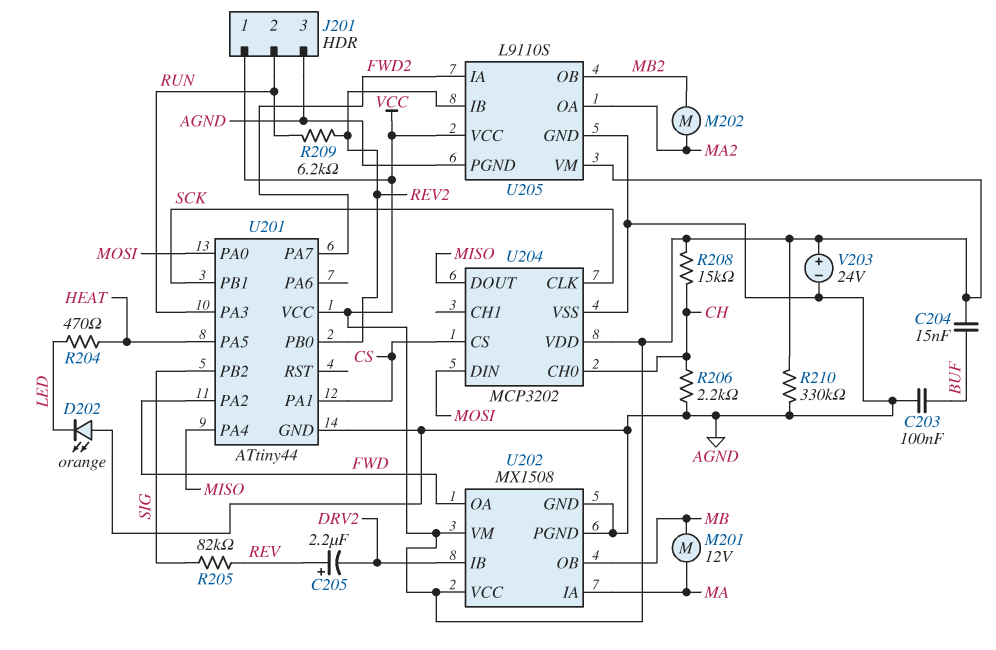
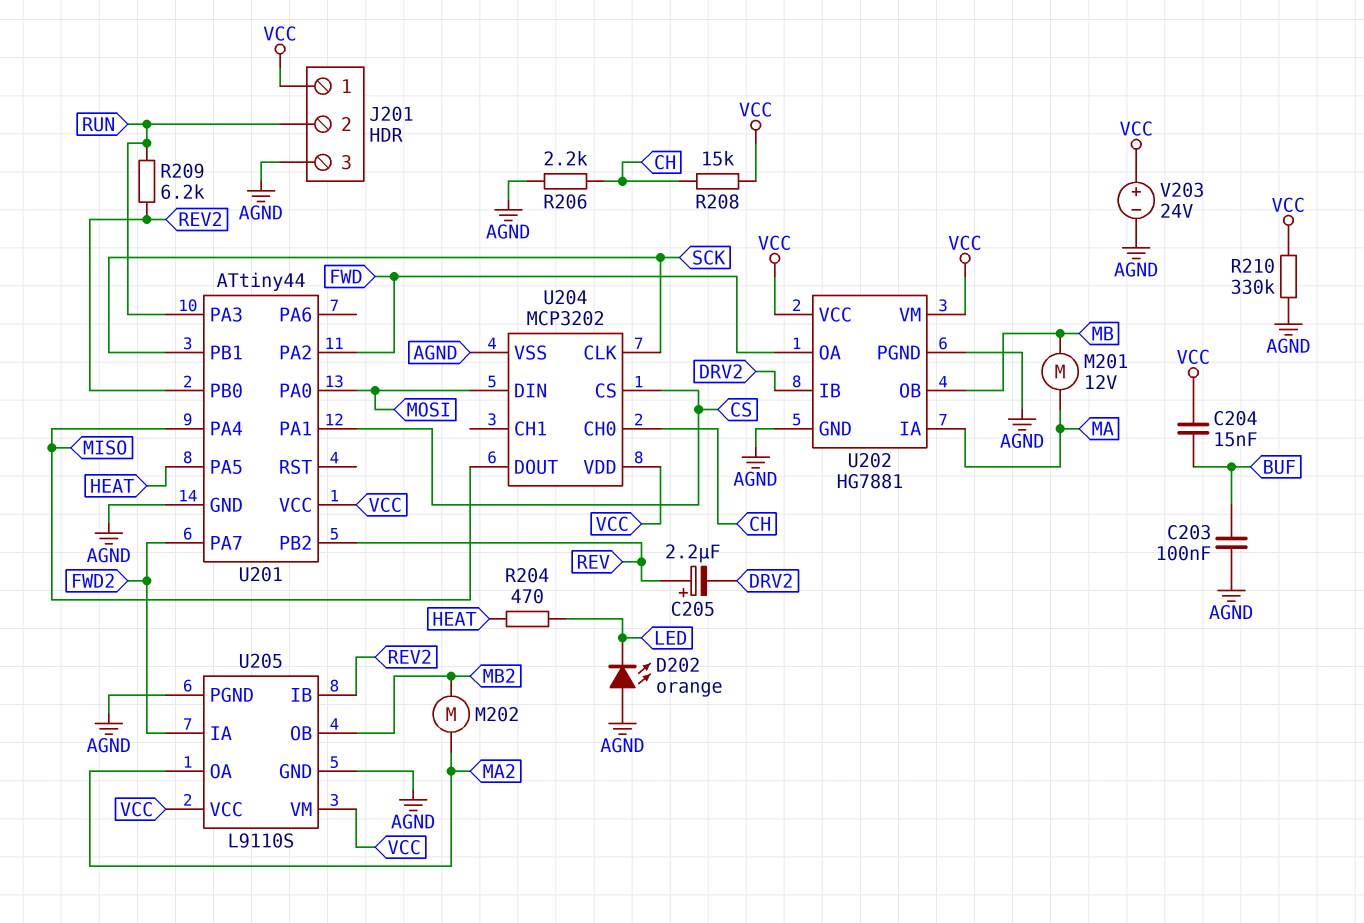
R205: 82k (REV, SIG) -> none
U201 pin PB2: SIG -> REV
U202: MX1508 -> HG7881

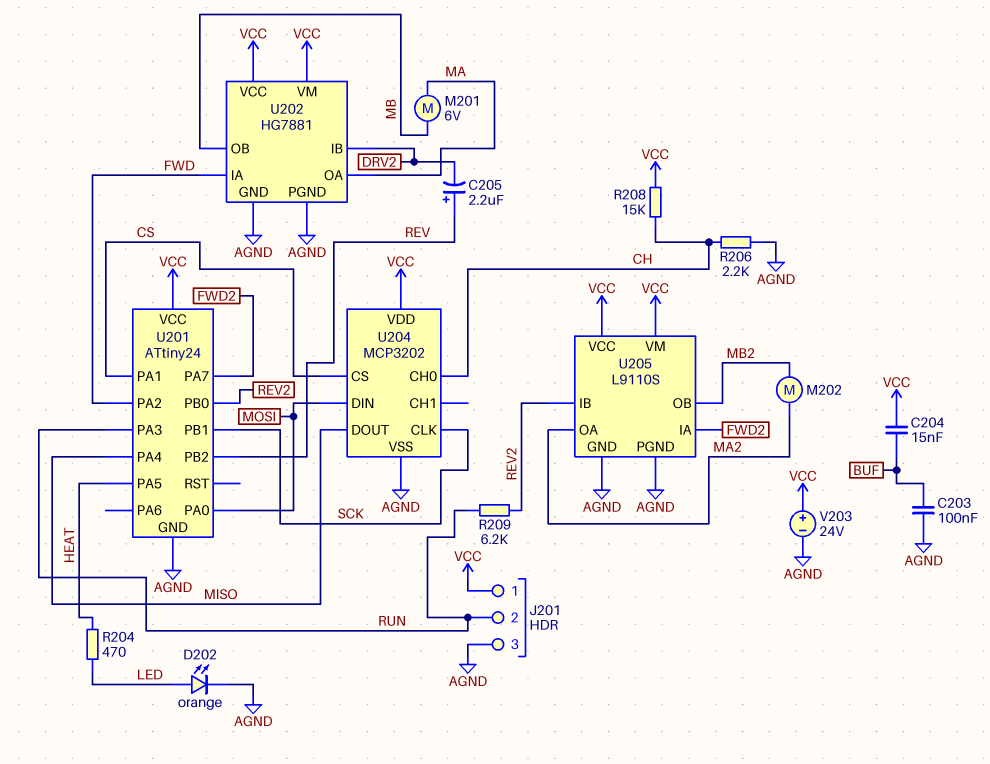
D202: LED orange (A AGND, K LED) -> LED orange (A LED, K AGND)
M201: motor 12V (MA, MB) -> motor 6V (MA, MB)
R210: 330k (AGND, VCC) -> none
U201: ATtiny44 -> ATtiny24
U202 pin IA: MA -> FWD
U202 pin OA: FWD -> MA

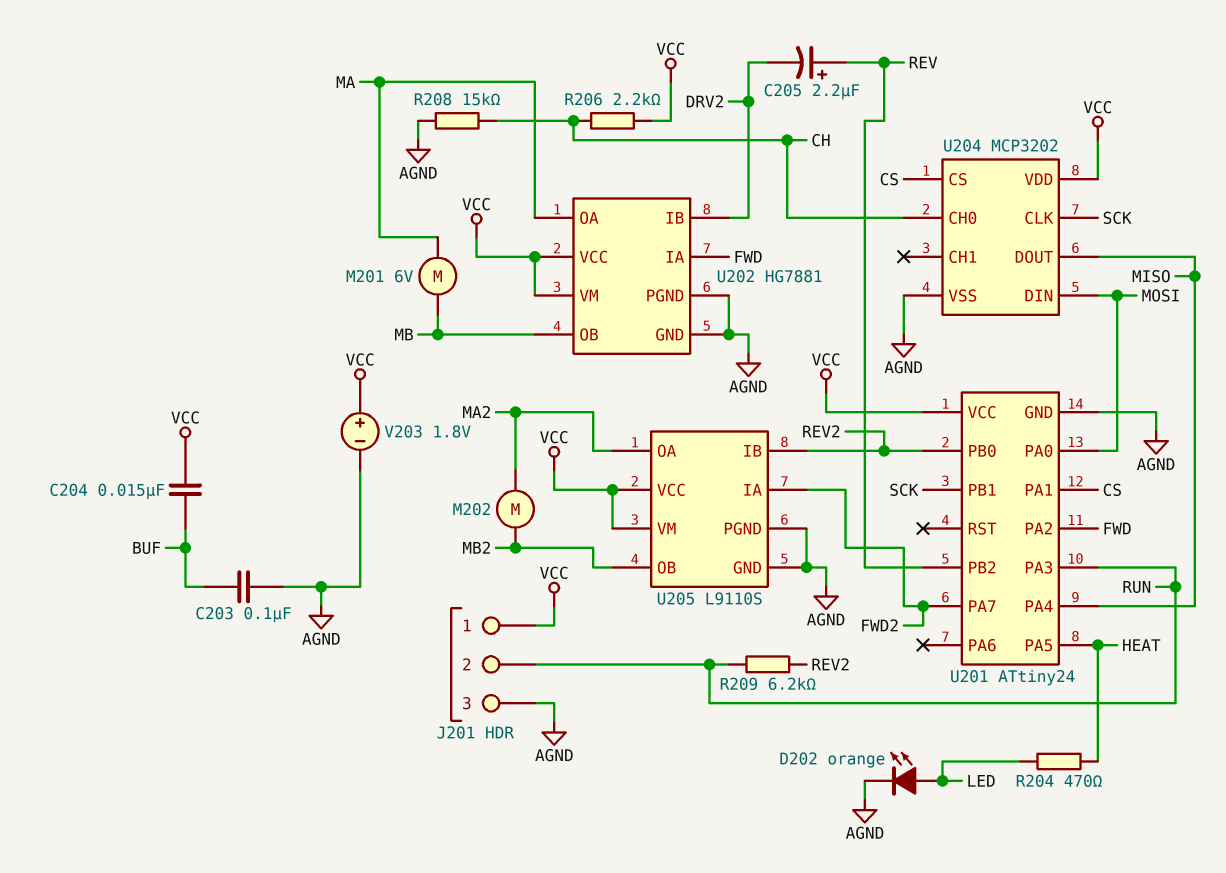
R206: 2.2k (AGND, CH) -> 2.2k (CH, VCC)
R208: 15k (CH, VCC) -> 15k (AGND, CH)
V203: 24V (plus VCC, minus AGND) -> 1.8V (plus VCC, minus AGND)

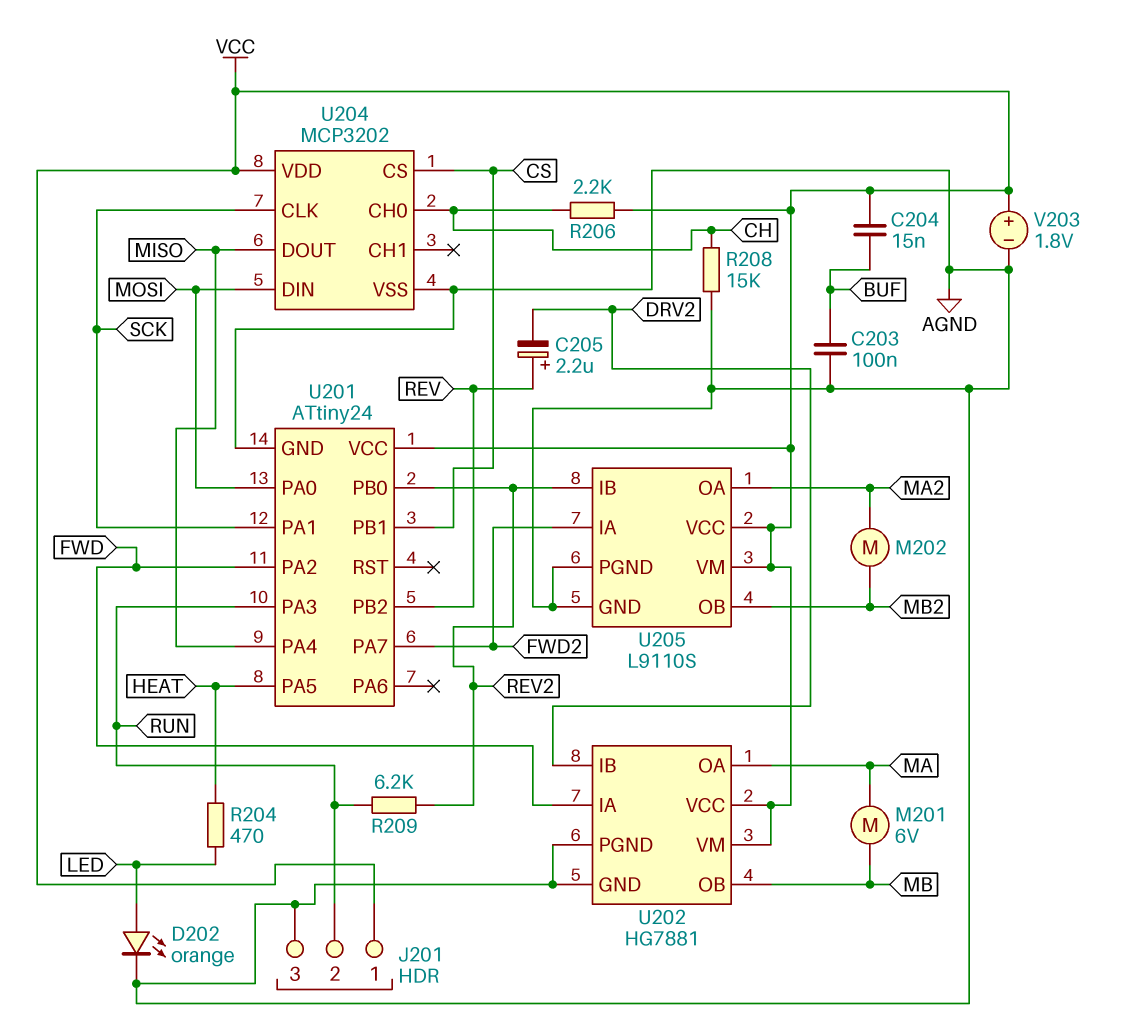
U201 pin PA1: CS -> SCK
U201 pin PB1: SCK -> CS

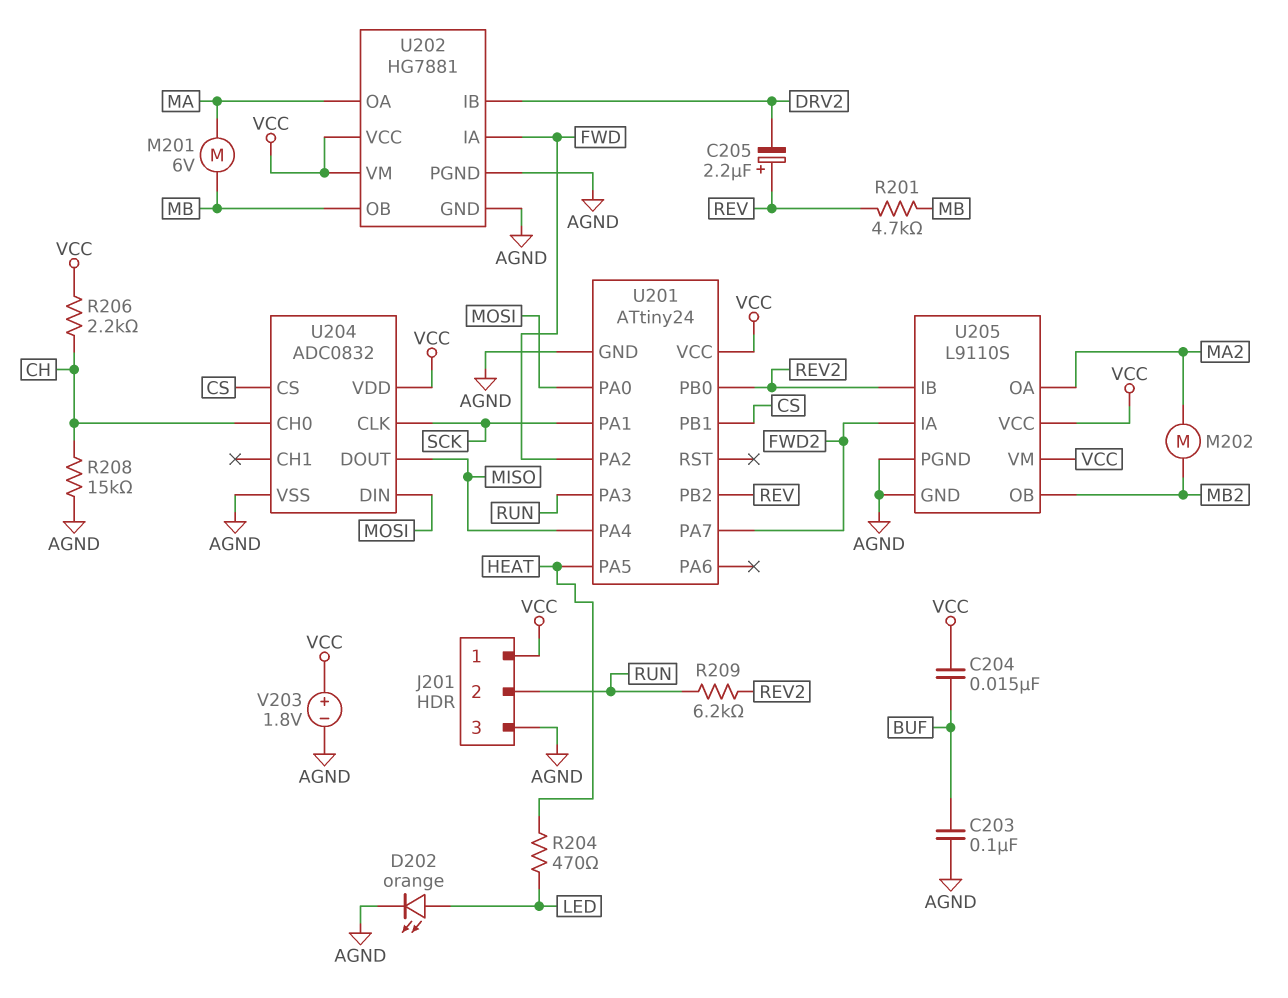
R201: none -> 4.7k (MB, REV)
U204: MCP3202 -> ADC0832

